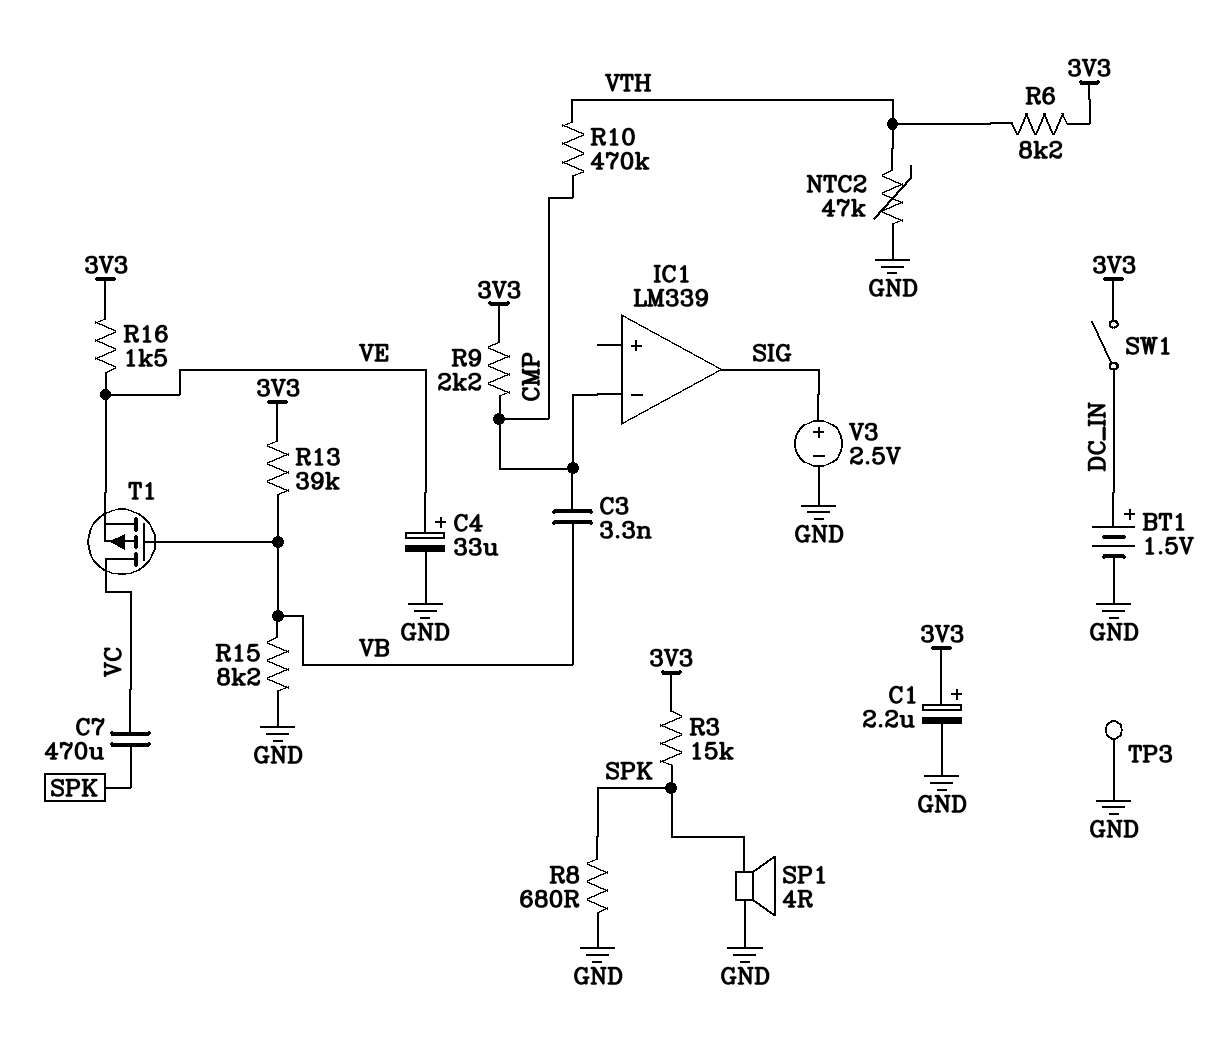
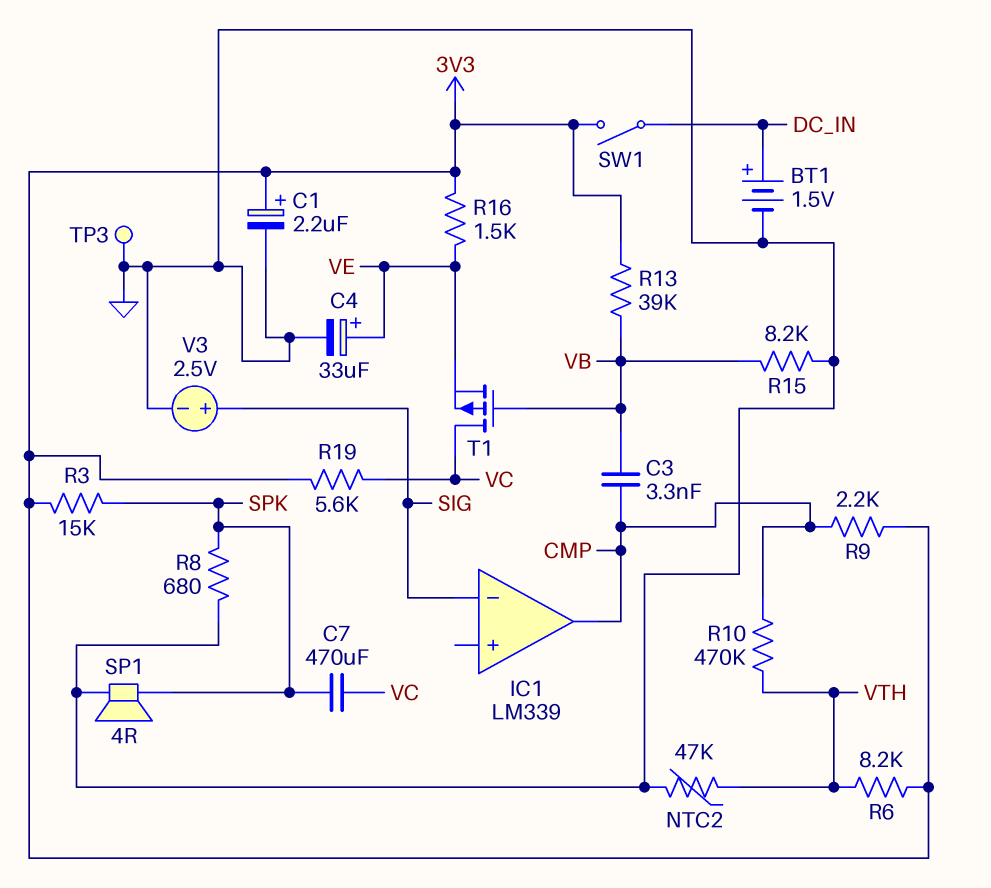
IC1 pin in-: CMP -> SIG
IC1 pin out: SIG -> CMP
R19: none -> 5.6k (3V3, VC)

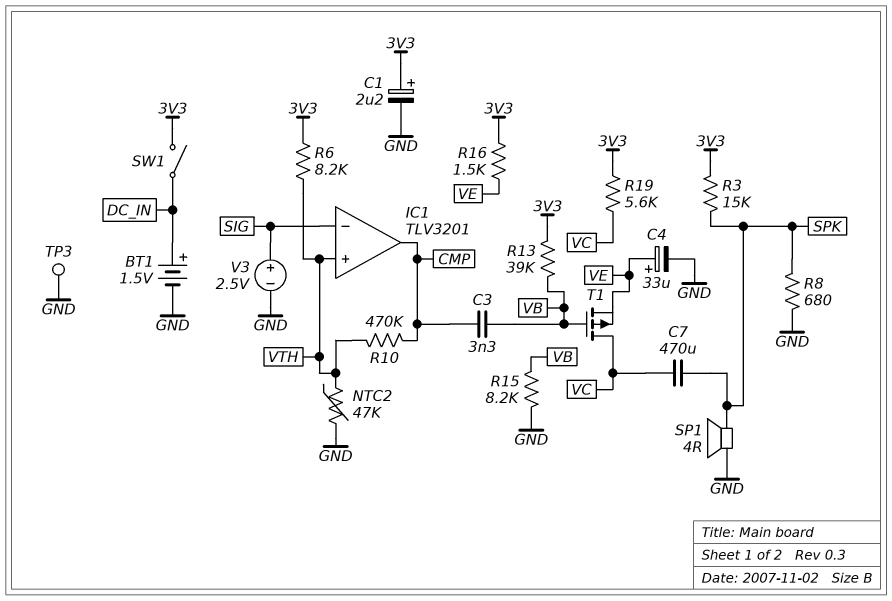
IC1: LM339 -> TLV3201
IC1 pin in+: none -> VTH
R9: 2.2k (3V3, CMP) -> none

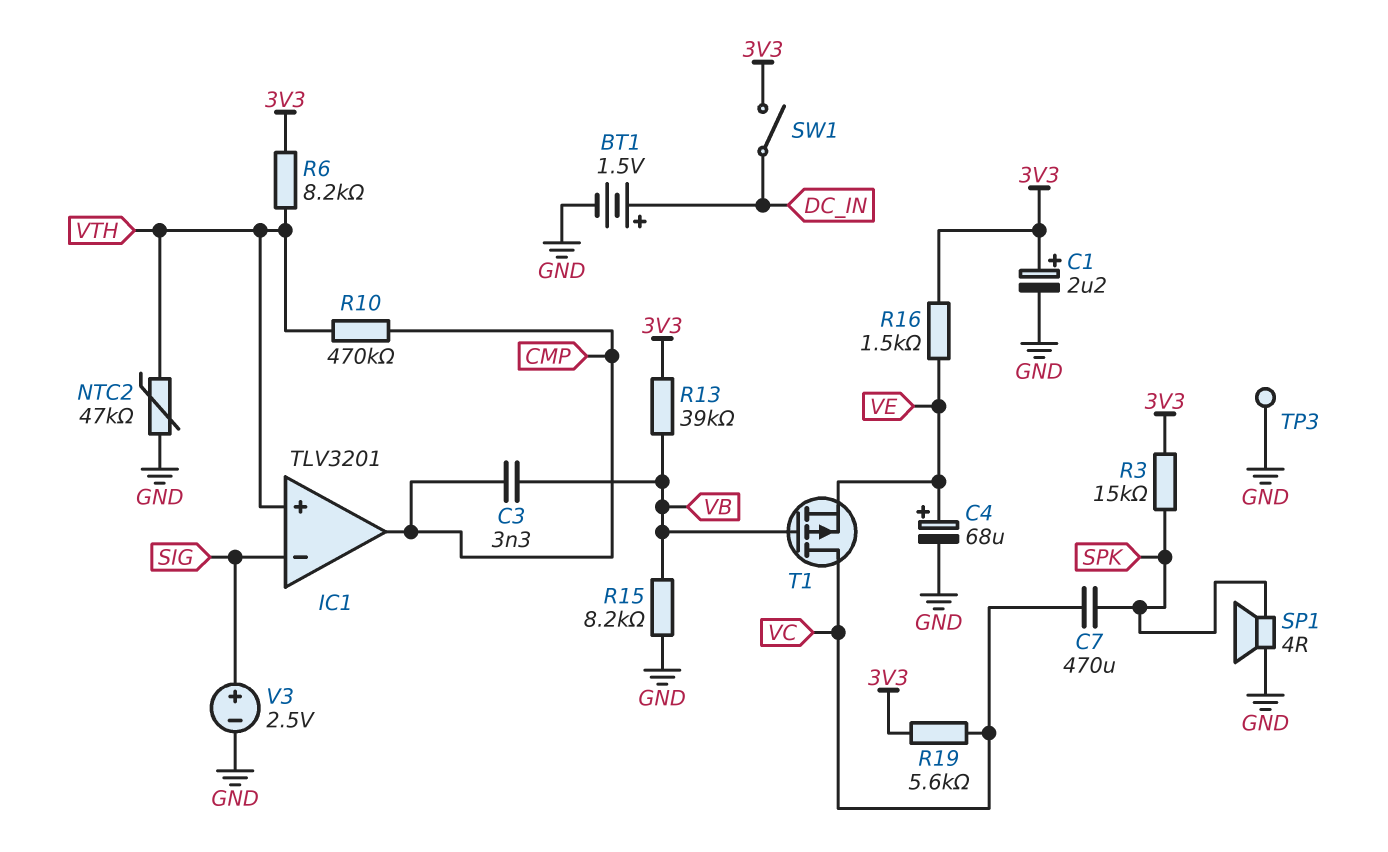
C4: 33uF (plus VE, minus GND) -> 68uF (plus VE, minus GND)
R8: 680 (GND, SPK) -> none

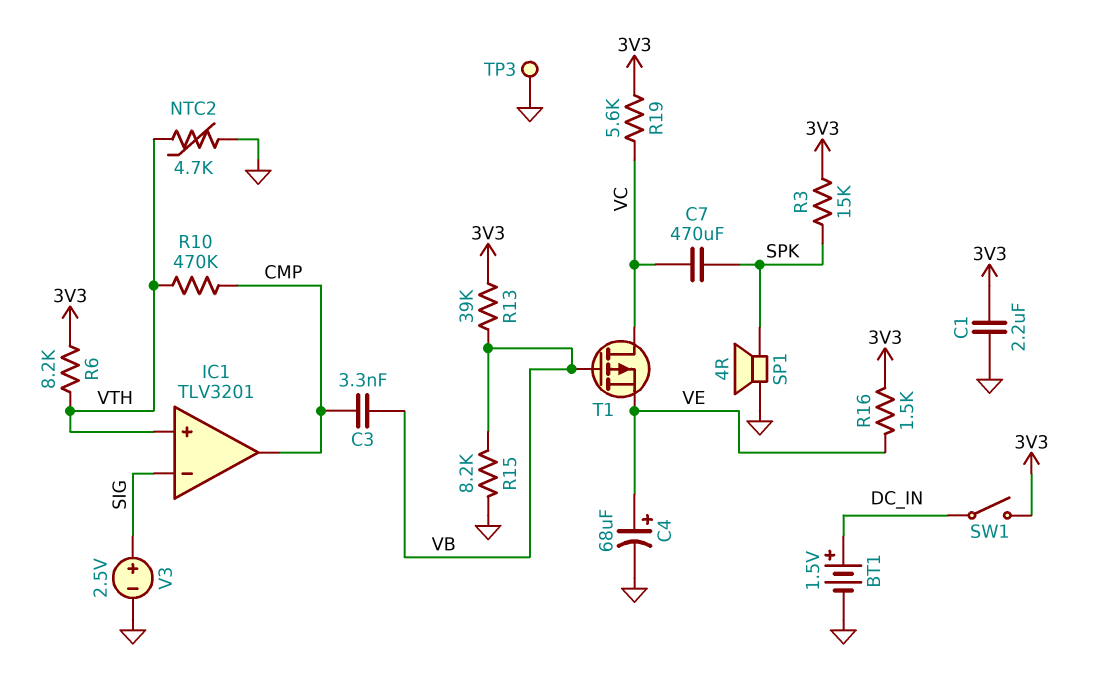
C1: 2.2uF (plus 3V3, minus GND) -> 2.2uF (3V3, GND)
NTC2: 47k (GND, VTH) -> 4.7k (GND, VTH)

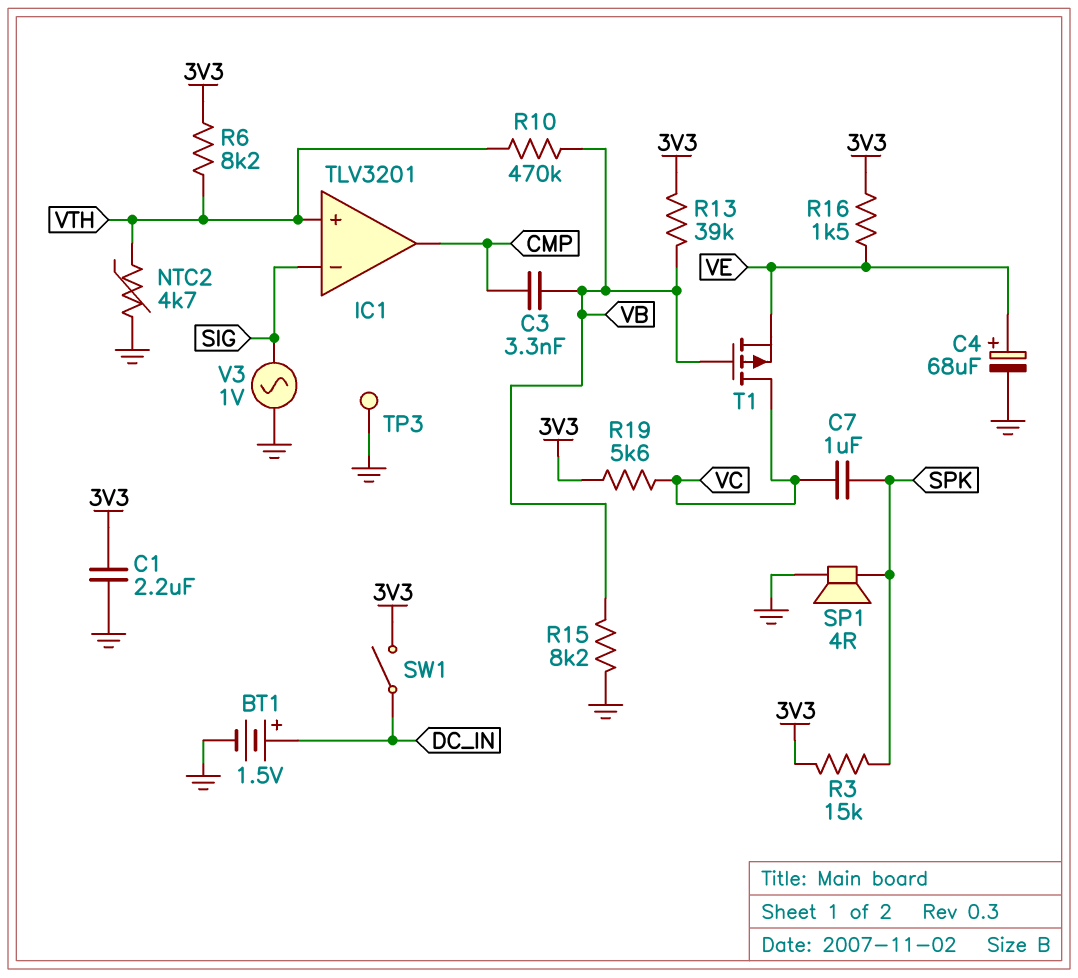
C7: 470uF (SPK, VC) -> 1uF (SPK, VC)
R10: 470k (CMP, VTH) -> 470k (VB, VTH)
V3: 2.5V (plus SIG, minus GND) -> AC 1V (GND, SIG)

